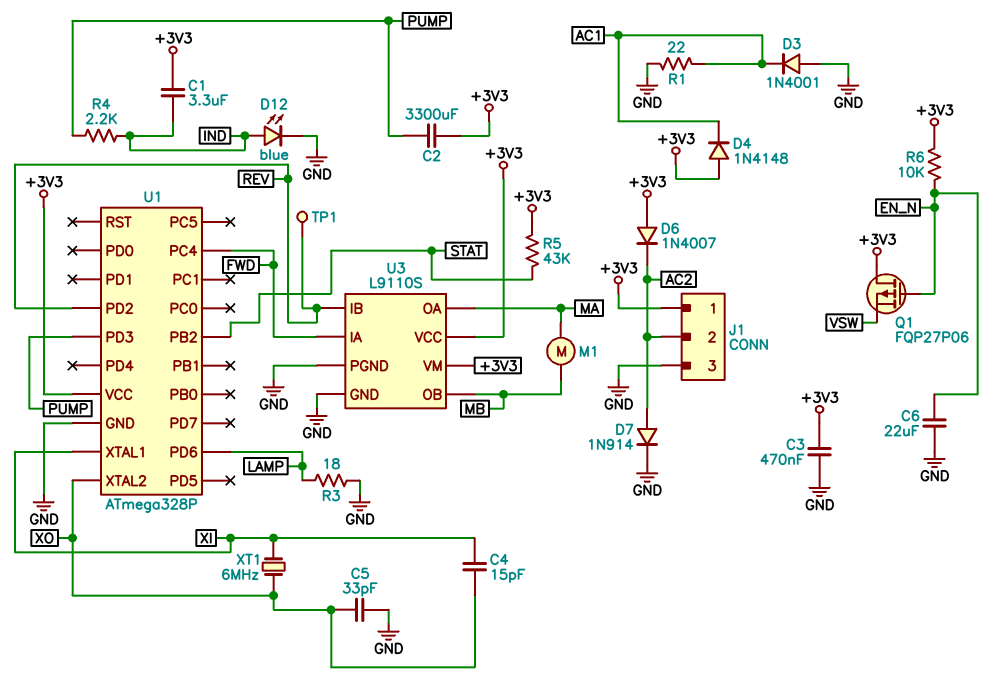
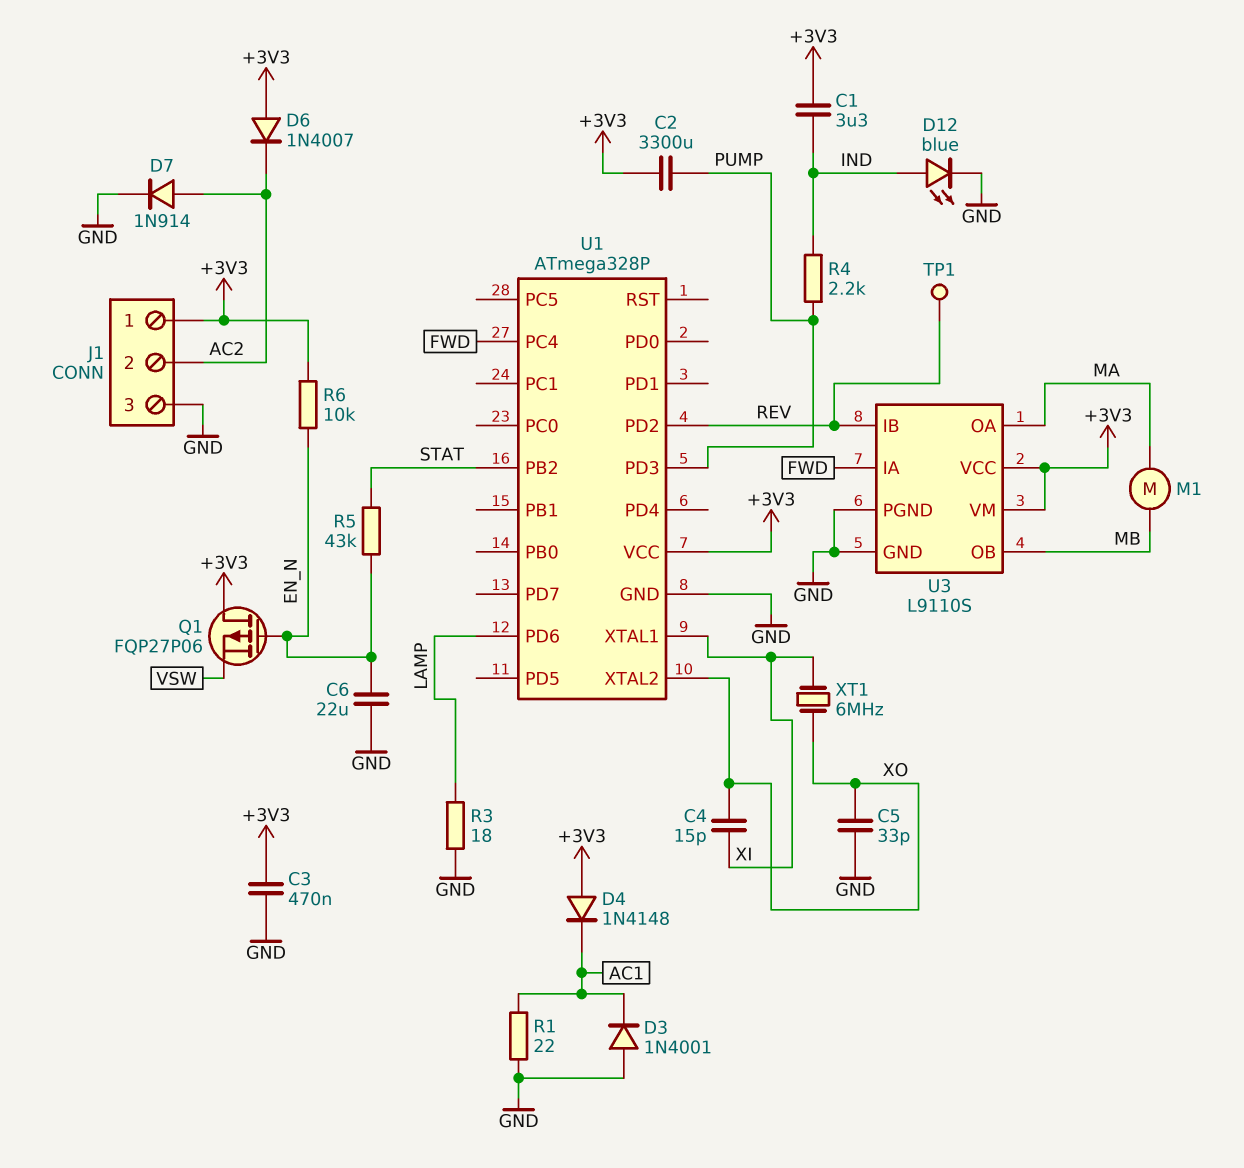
R5: 43k (+3V3, STAT) -> 43k (EN_N, STAT)

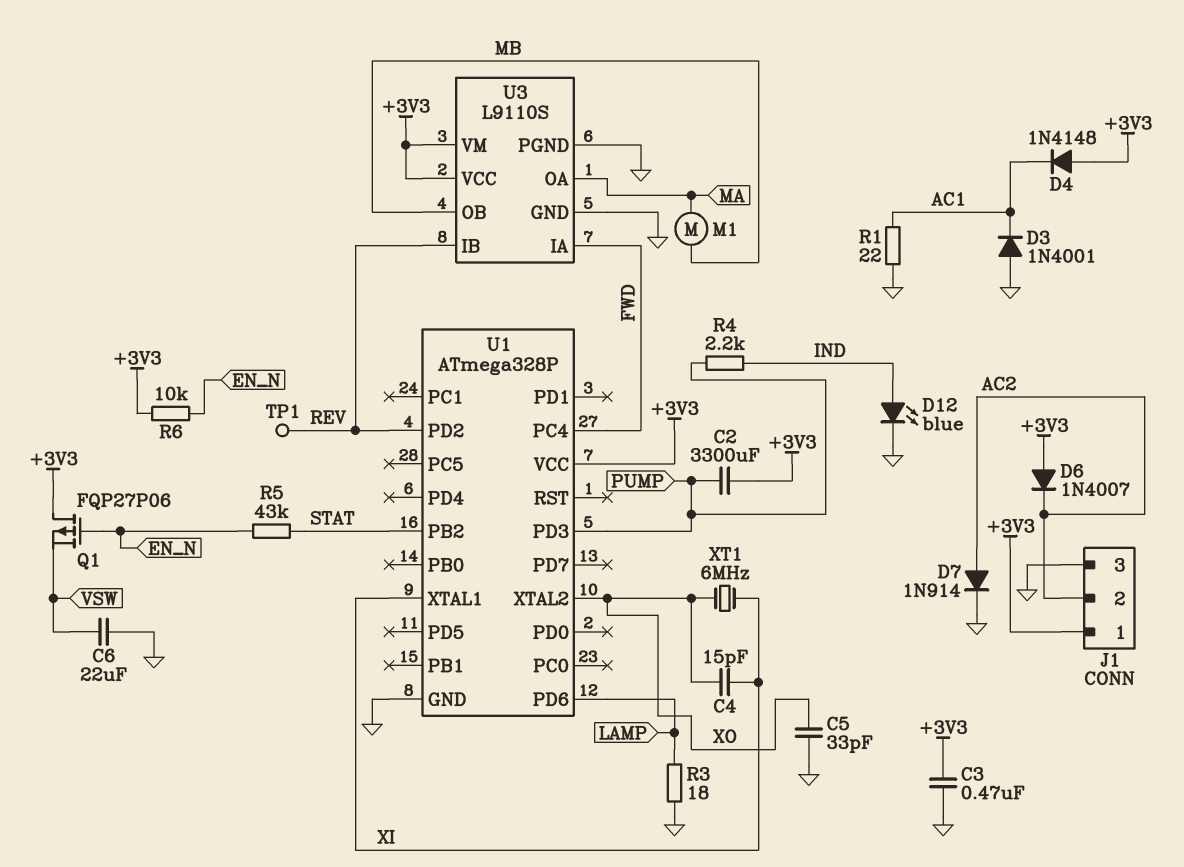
C1: 3.3uF (+3V3, IND) -> none
C6: 22uF (EN_N, GND) -> 22uF (GND, VSW)

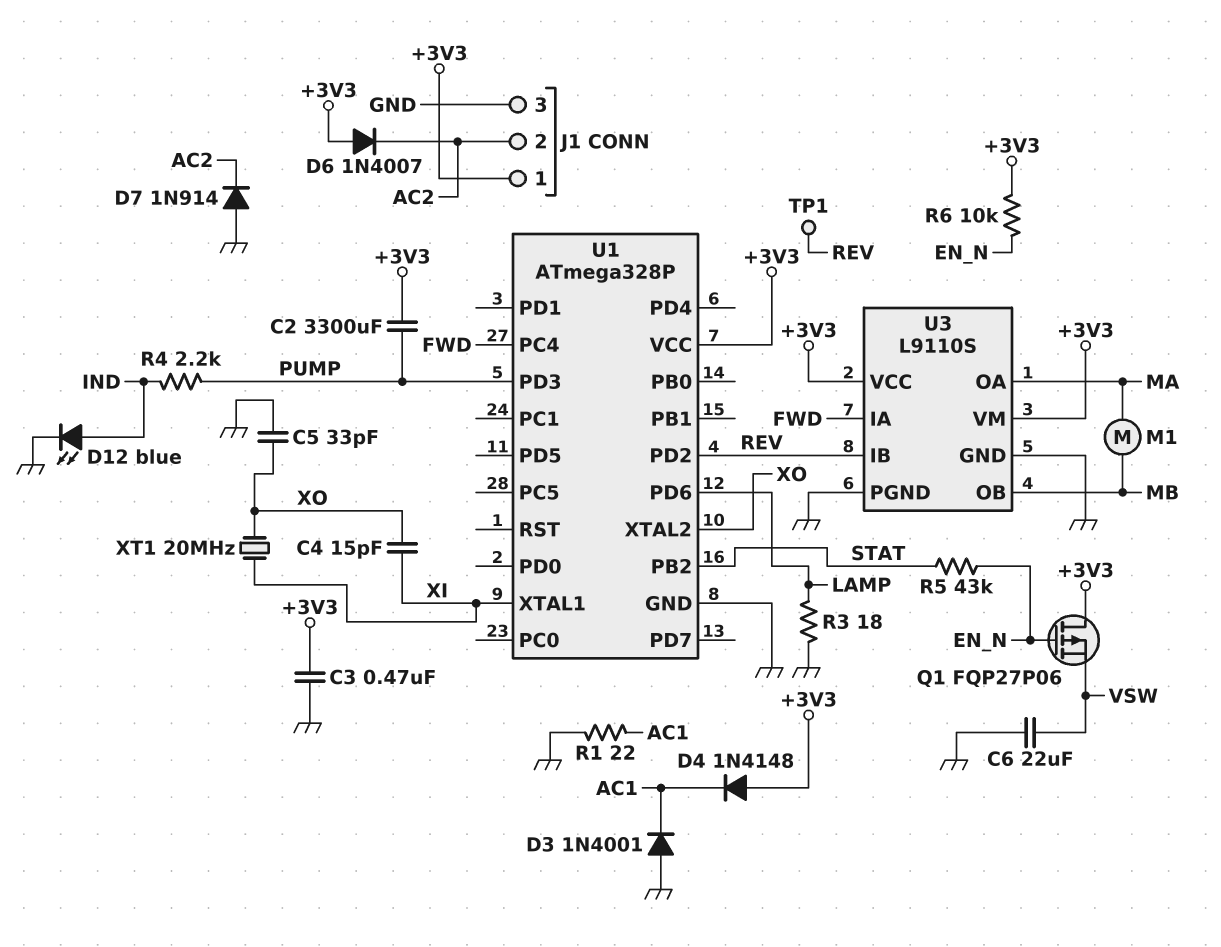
D7: diode 1N914 (A AC2, K GND) -> diode 1N914 (A GND, K AC2)
XT1: 6MHz (XI, XO) -> 20MHz (XI, XO)

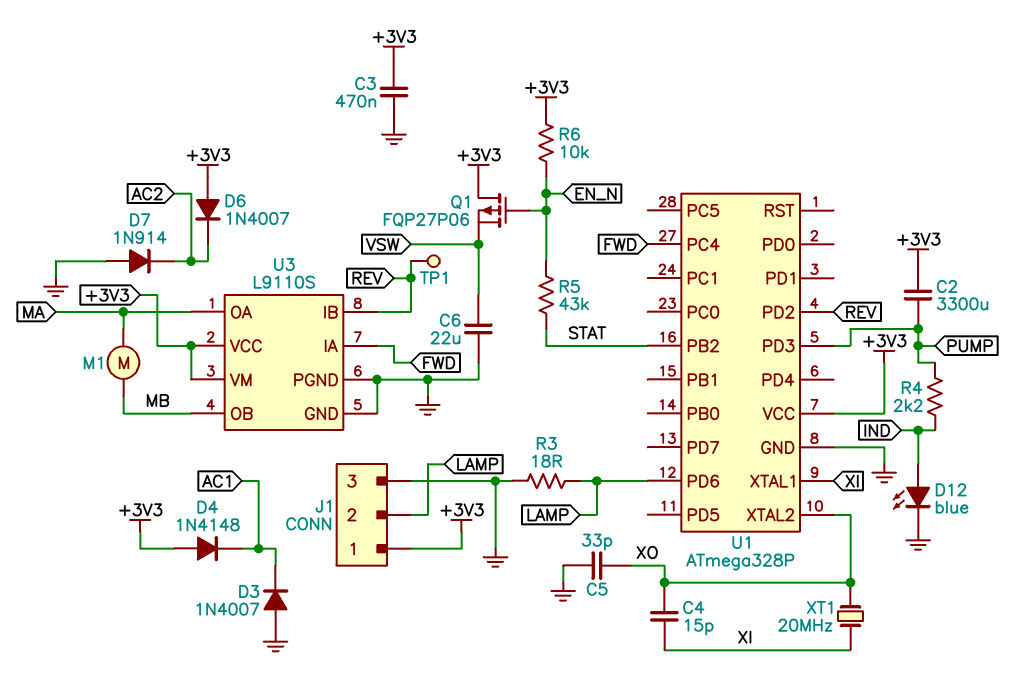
D3: diode 1N4001 (A GND, K AC1) -> diode 1N4007 (A GND, K AC1)
J1 pin 2: AC2 -> LAMP
R1: 22 (AC1, GND) -> none

